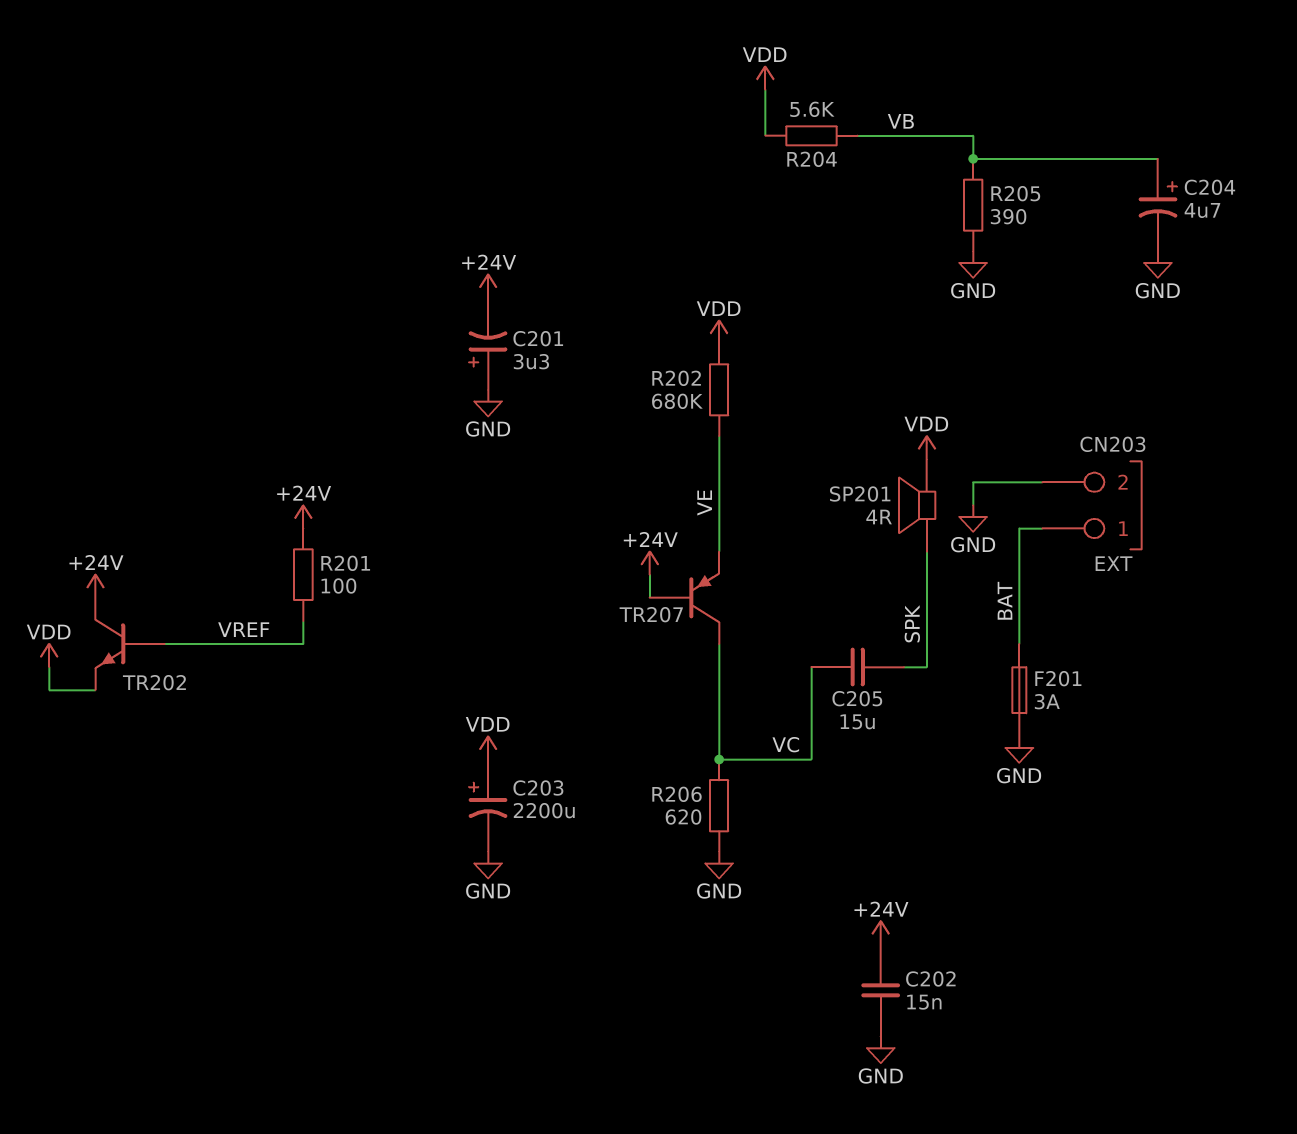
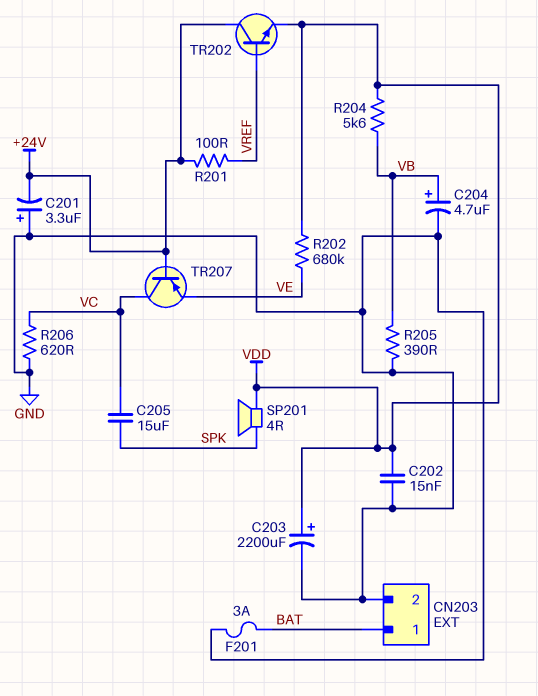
C202: 15nF (+24V, GND) -> 15nF (GND, VDD)

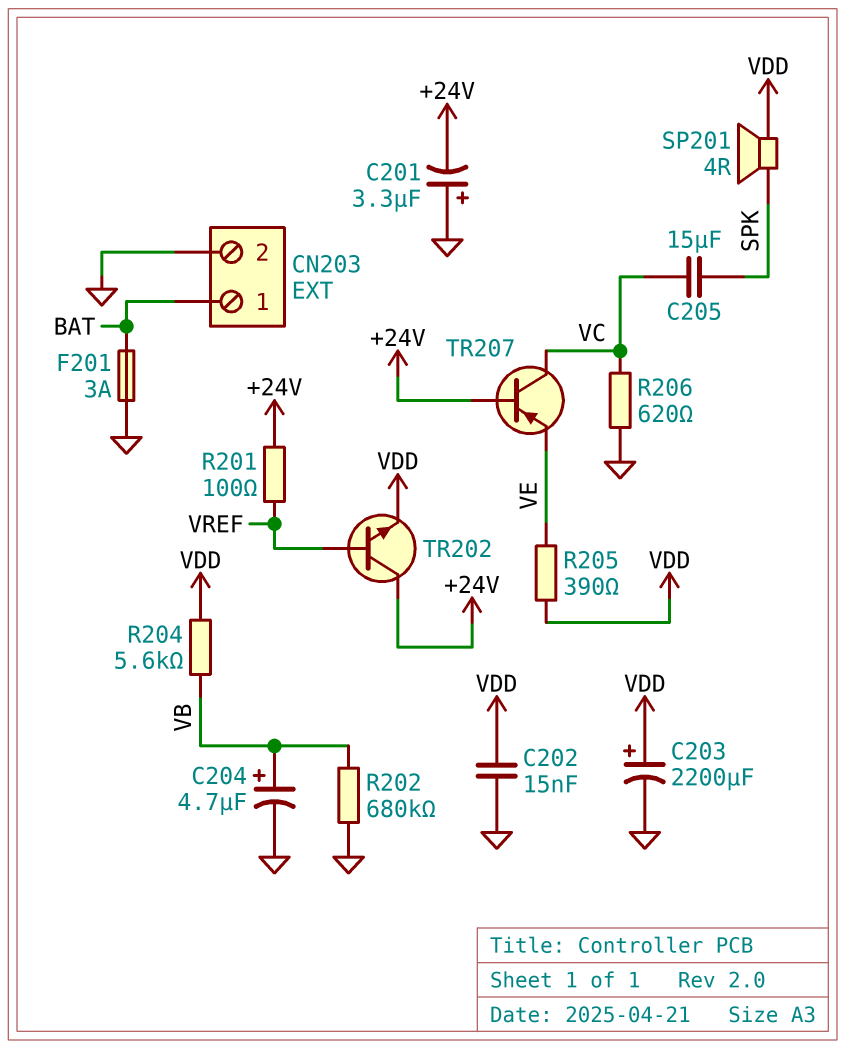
R202: 680k (VDD, VE) -> 680k (GND, VB)
R205: 390 (GND, VB) -> 390 (VDD, VE)

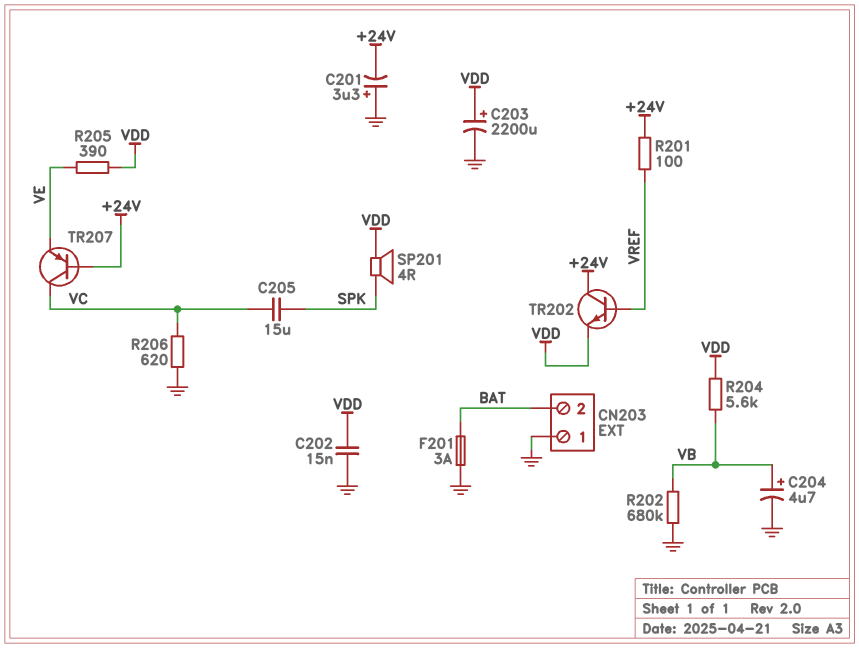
CN203 pin 1: BAT -> GND
CN203 pin 2: GND -> BAT

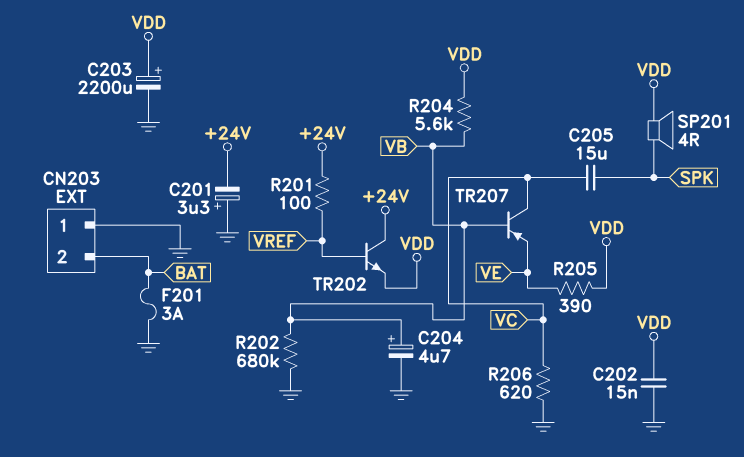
TR207: PNP (B +24V, C VC, E VE) -> PNP (B VB, C VC, E VE)

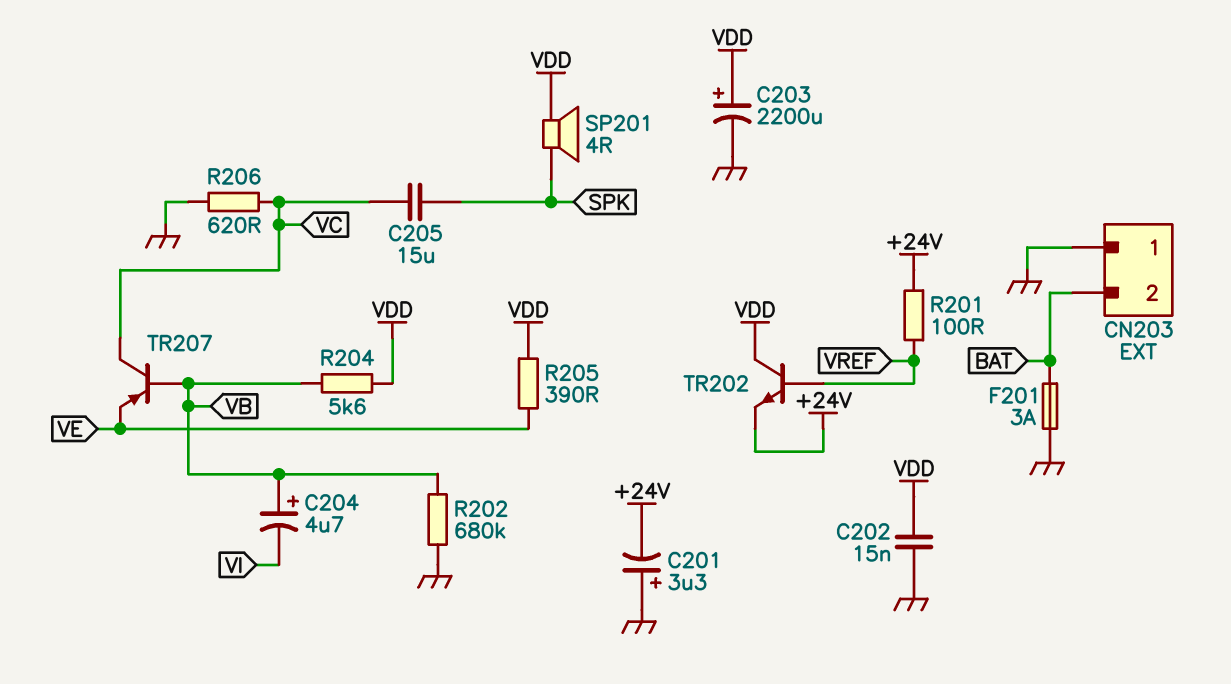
C204: 4.7uF (plus VB, minus GND) -> 4.7uF (plus VB, minus VI)
TR202: NPN (B VREF, C +24V, E VDD) -> NPN (B VREF, C VDD, E +24V)

